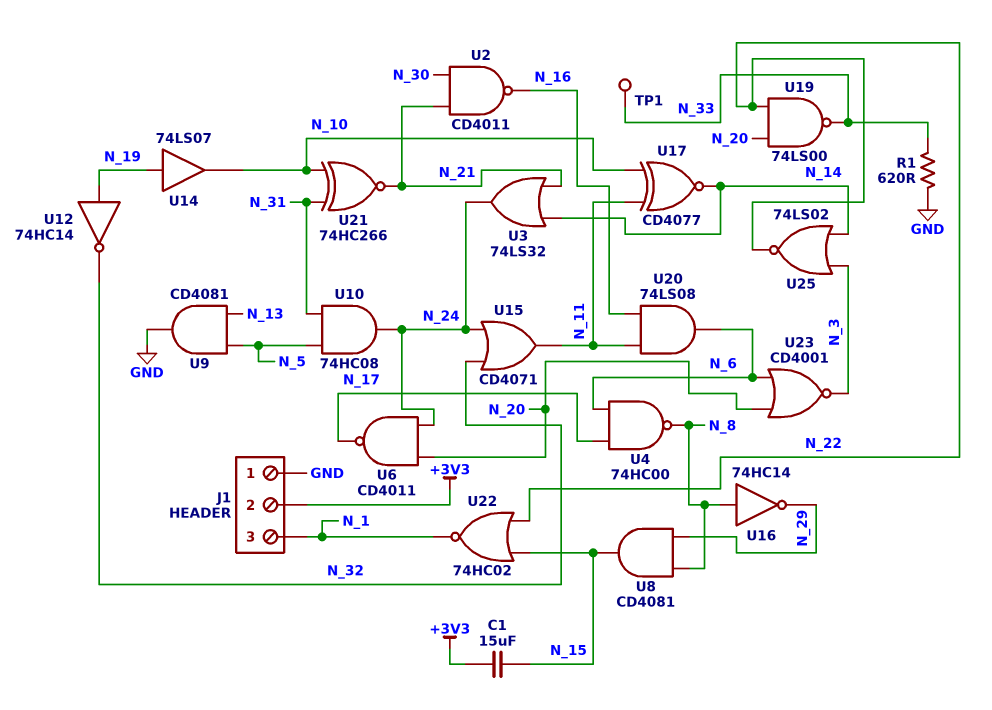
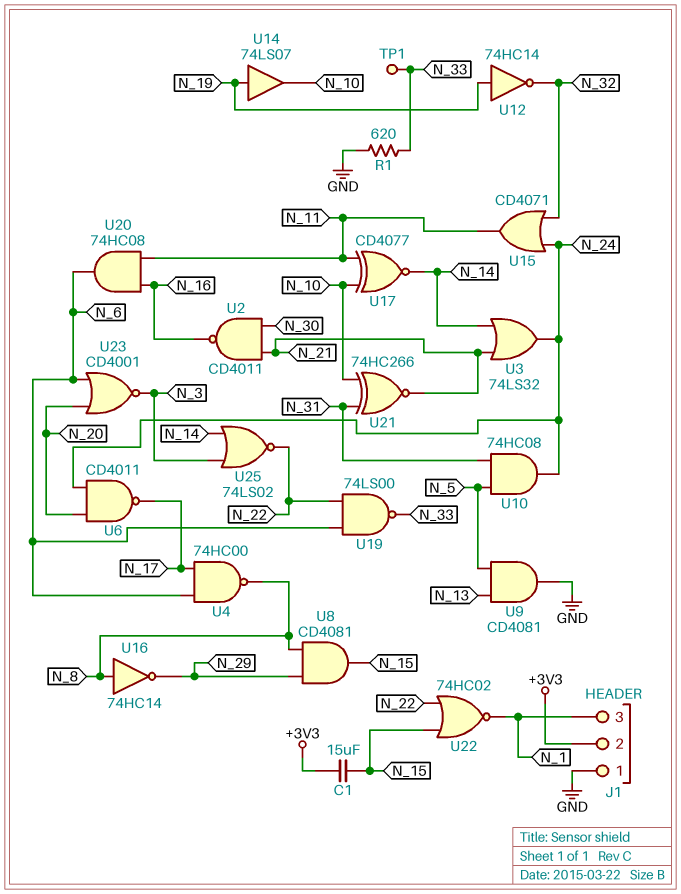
U19: NAND 74LS00 (in N_20, in N_22, out N_33) -> NAND 74LS00 (in N_6, in N_22, out N_33)
U20: AND 74LS08 (in N_11, in N_16, out N_6) -> AND 74HC08 (in N_11, in N_16, out N_6)

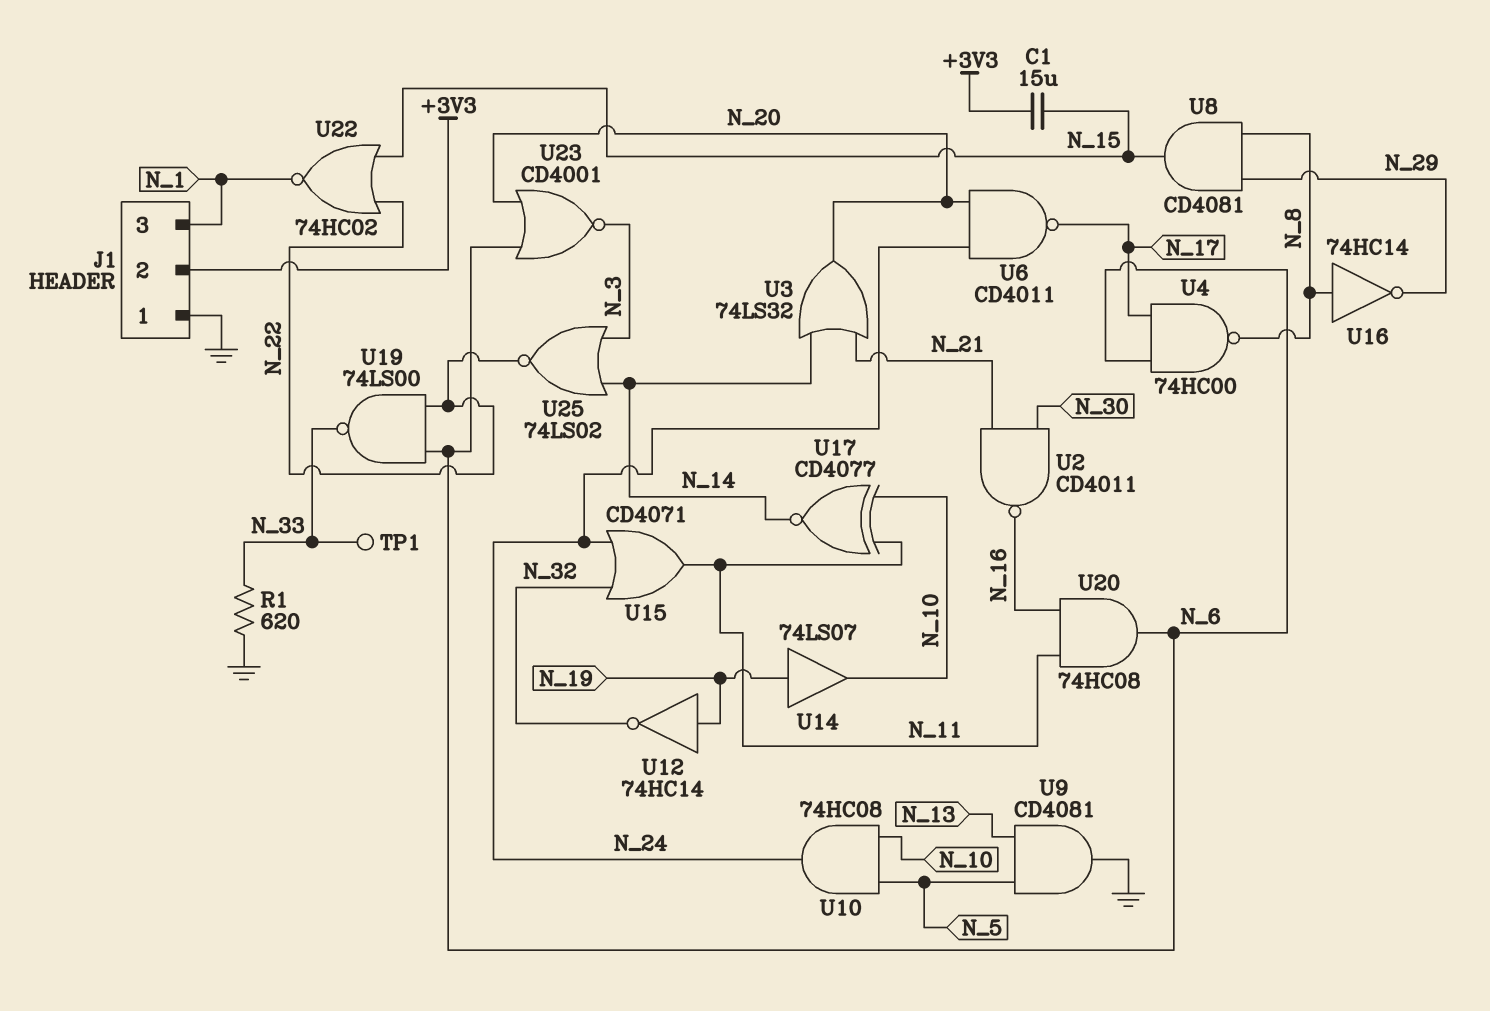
U3: OR 74LS32 (in N_14, in N_21, out N_24) -> OR 74LS32 (in N_14, in N_21, out N_20)
U10: AND 74HC08 (in N_5, in N_31, out N_24) -> AND 74HC08 (in N_5, in N_10, out N_24)
U21: XNOR 74HC266 (in N_10, in N_31, out N_21) -> none

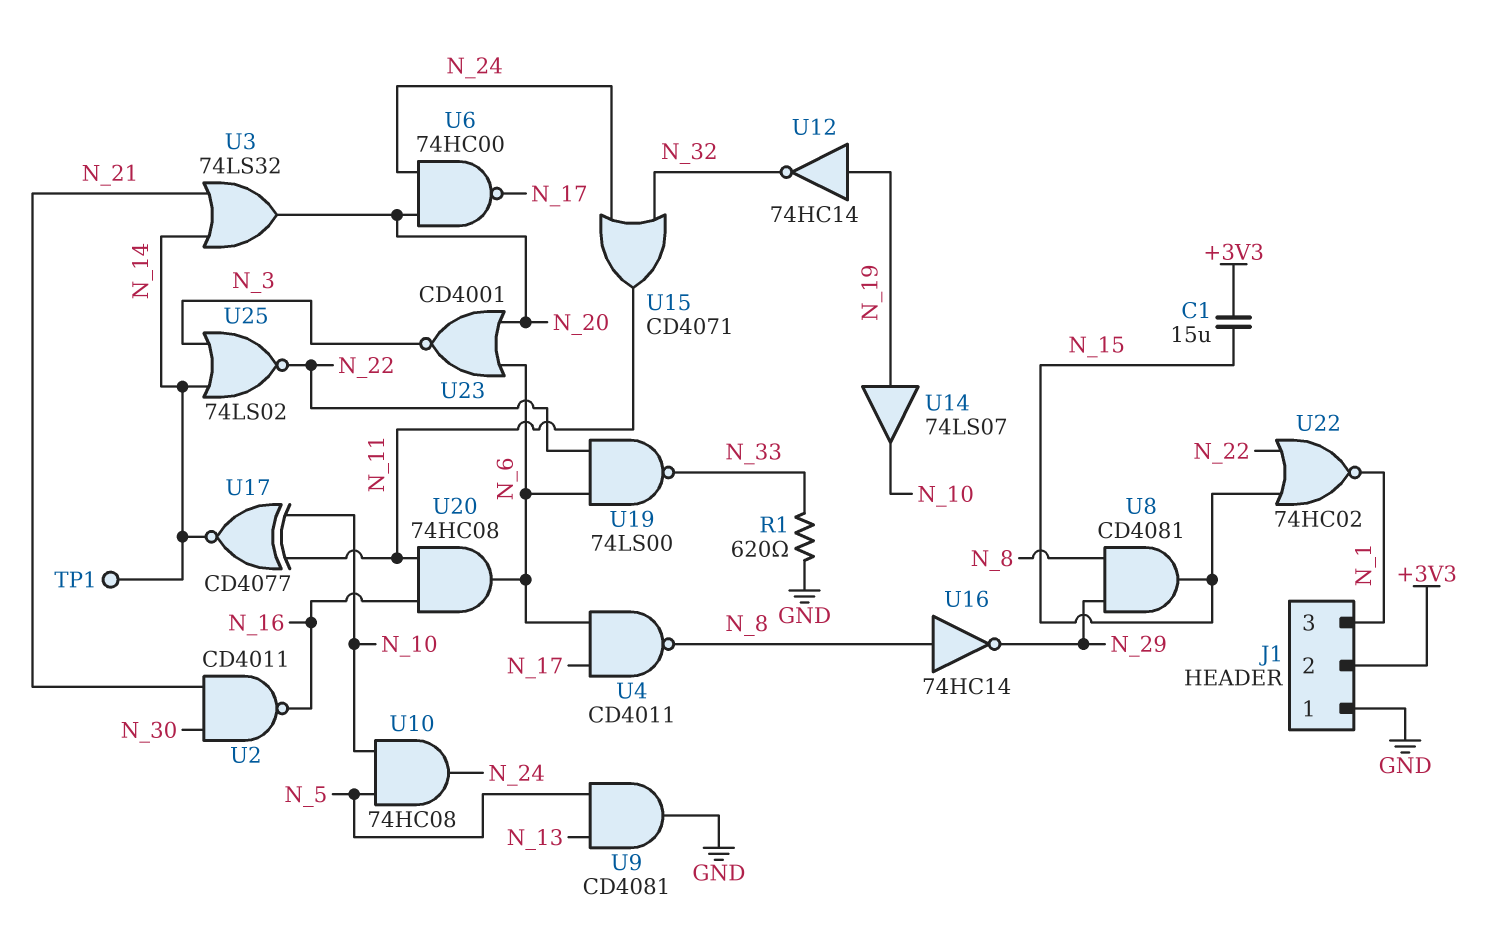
TP1: test point (N_33) -> test point (N_14)
U4: NAND 74HC00 (in N_6, in N_17, out N_8) -> NAND CD4011 (in N_6, in N_17, out N_8)
U6: NAND CD4011 (in N_20, in N_24, out N_17) -> NAND 74HC00 (in N_20, in N_24, out N_17)

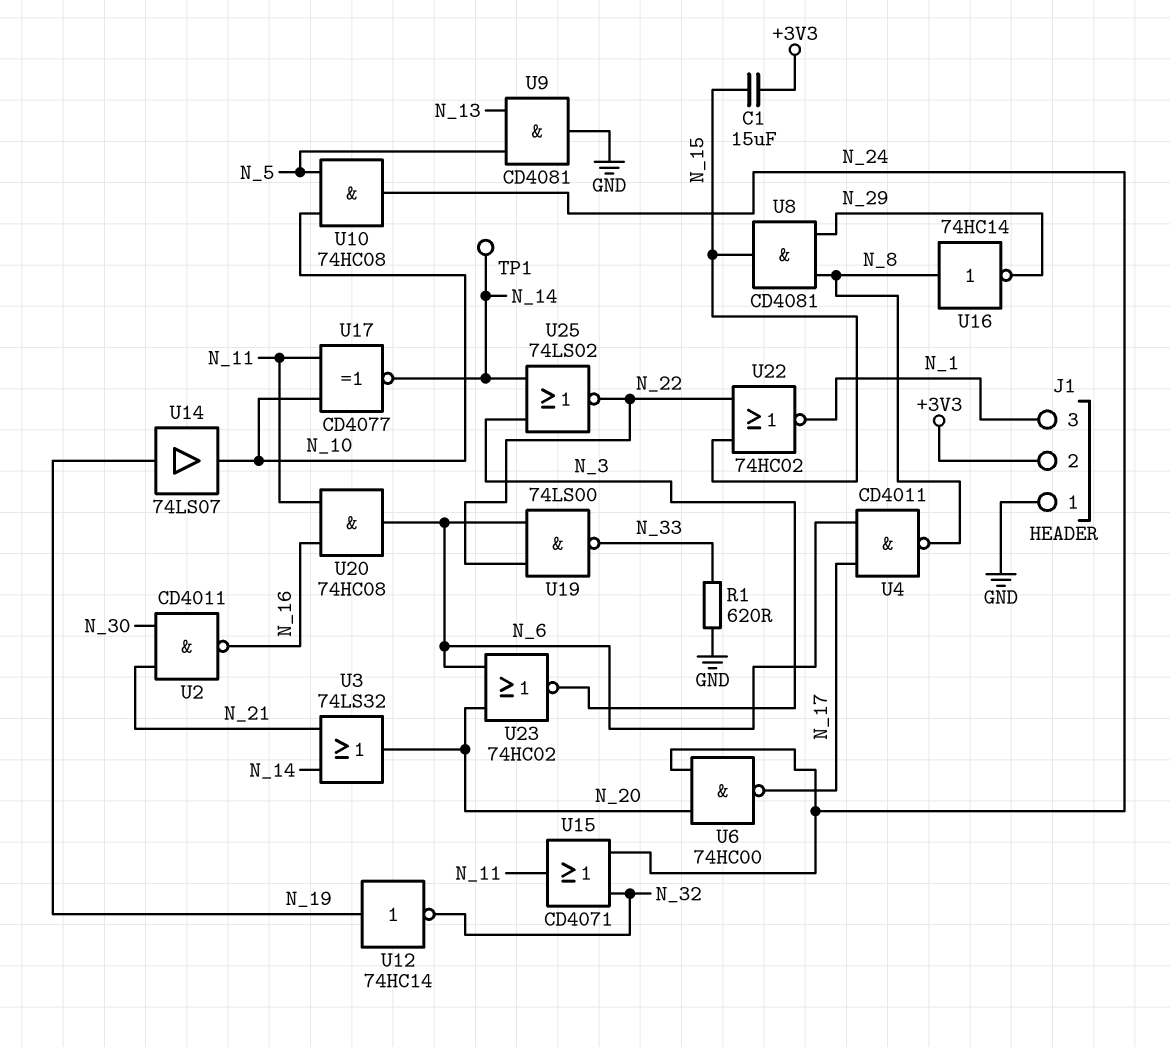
U23: NOR CD4001 (in N_6, in N_20, out N_3) -> NOR 74HC02 (in N_6, in N_20, out N_3)

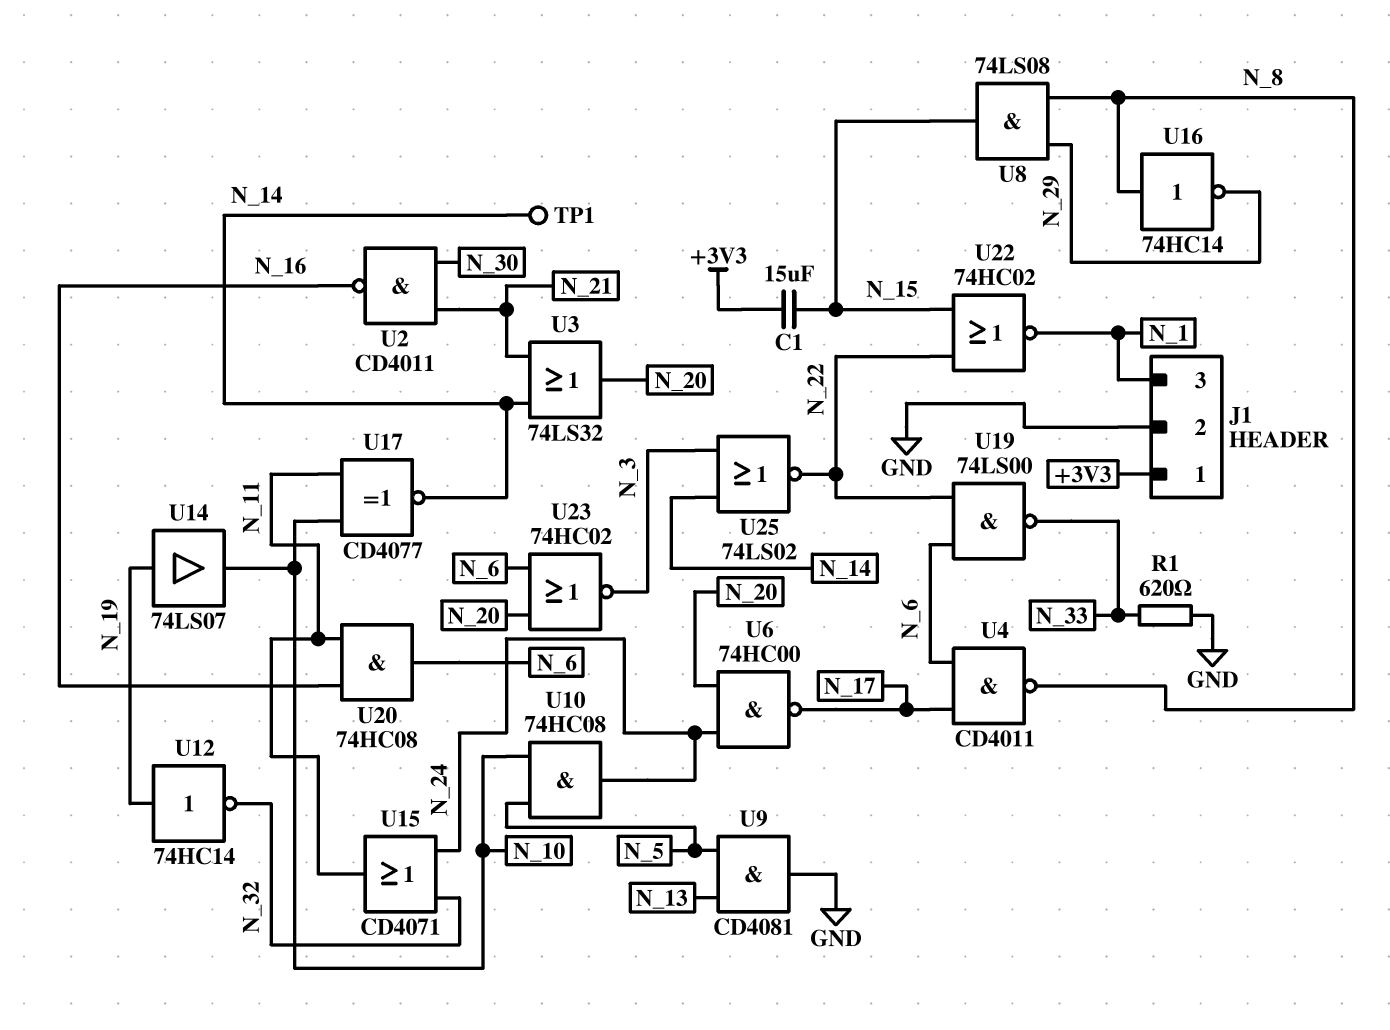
J1 pin 1: GND -> +3V3
J1 pin 2: +3V3 -> GND
U8: AND CD4081 (in N_8, in N_29, out N_15) -> AND 74LS08 (in N_8, in N_29, out N_15)

